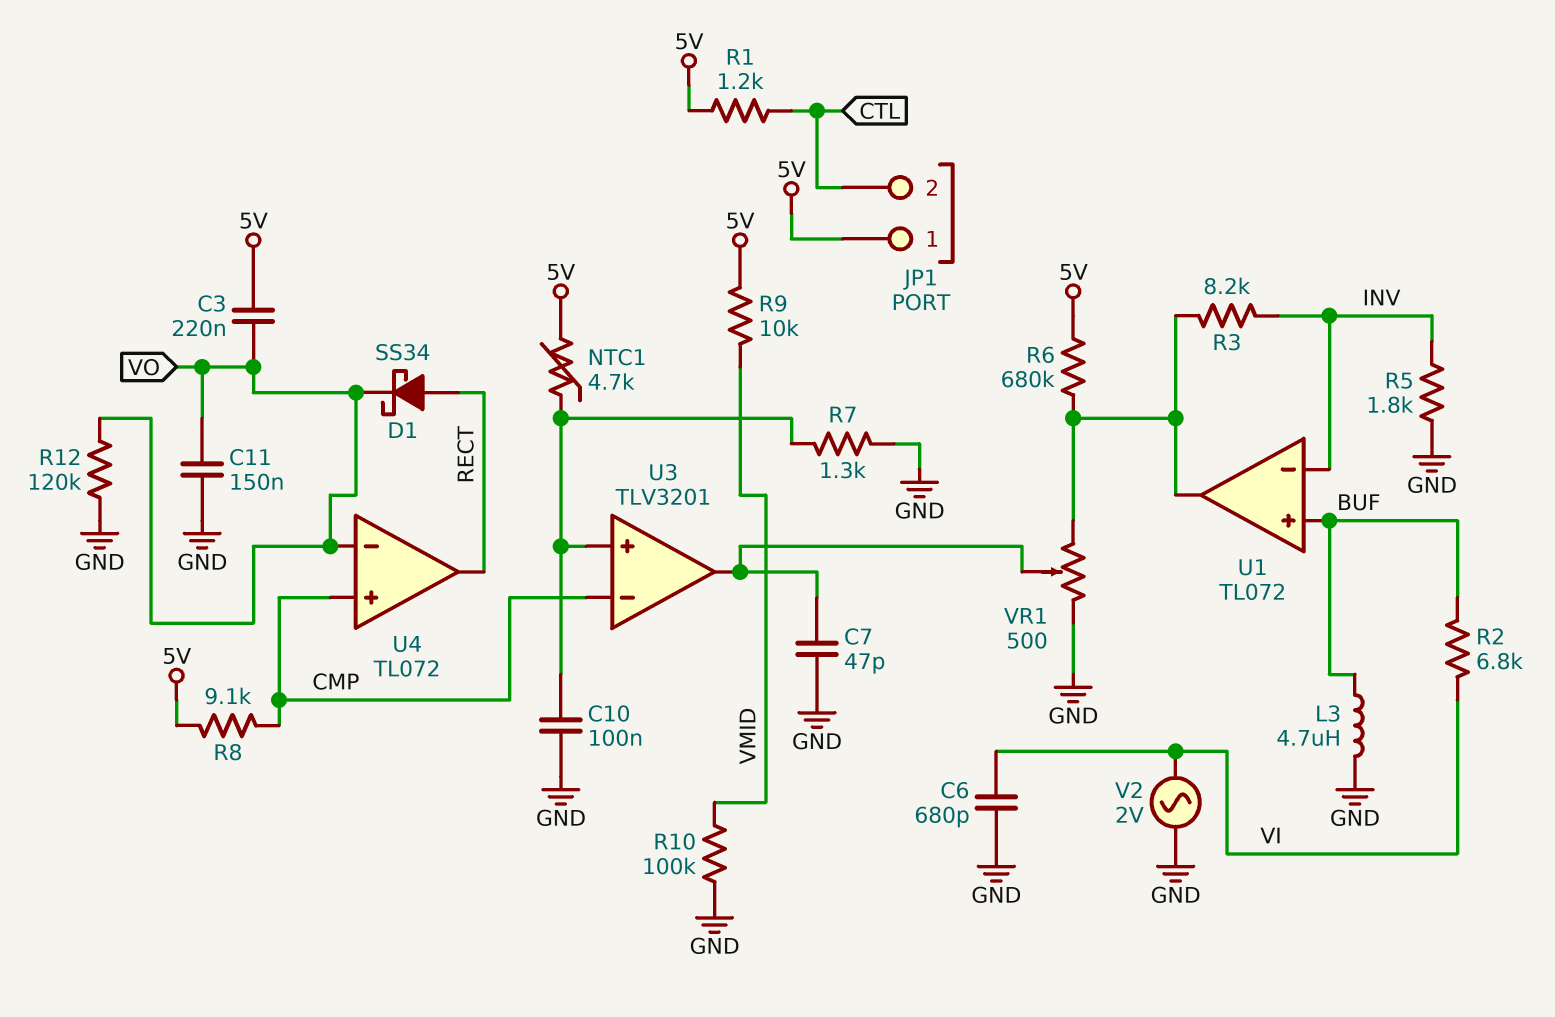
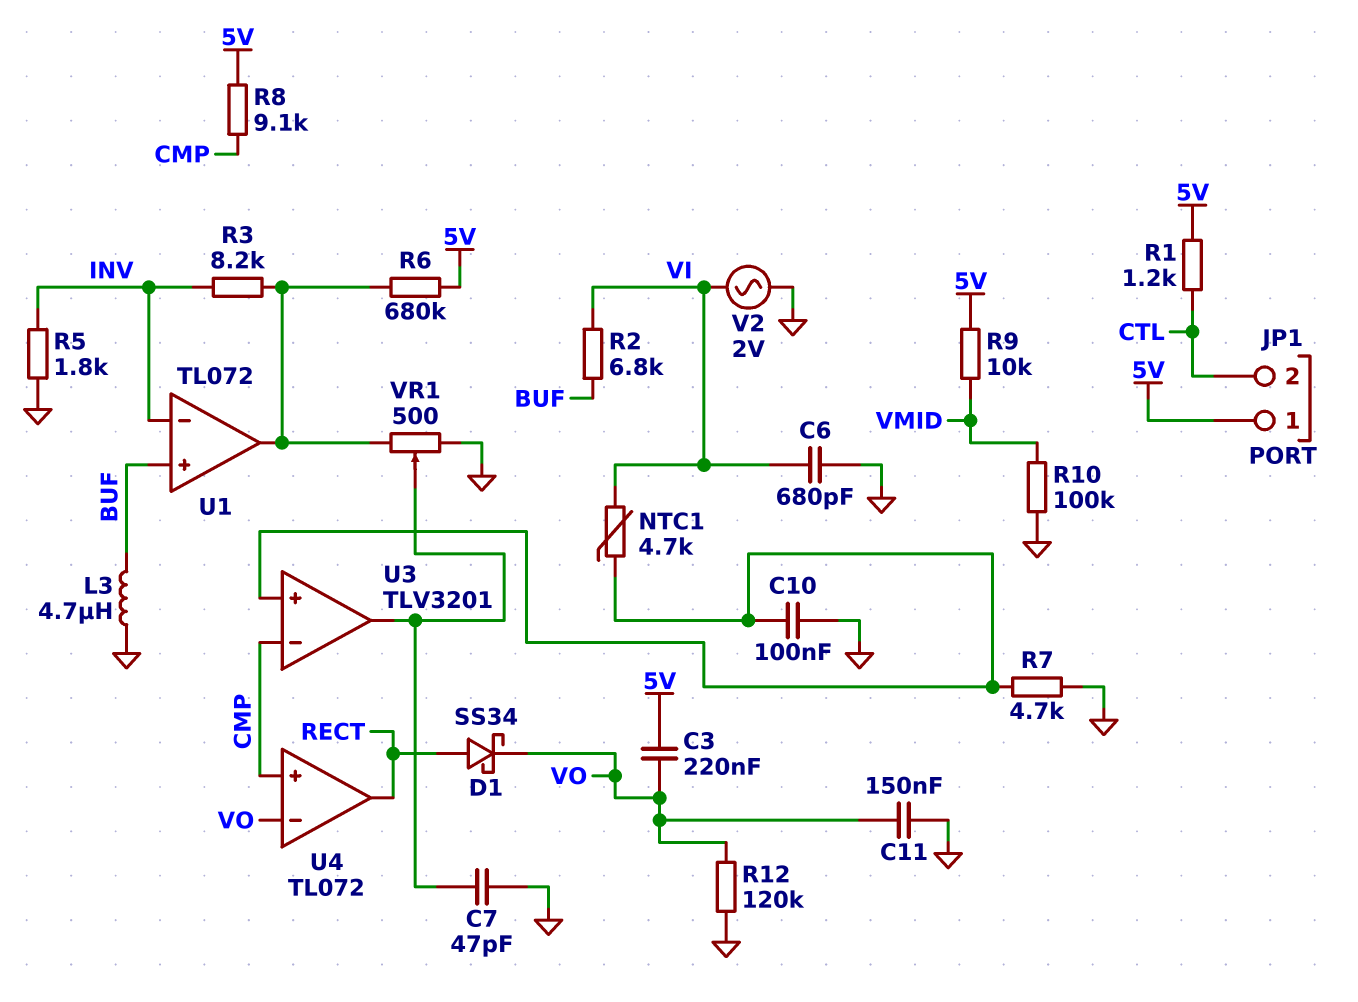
NTC1: 4.7k (5V, U3/in+) -> 4.7k (U3/in+, VI)
R7: 1.3k (GND, U3/in+) -> 4.7k (GND, U3/in+)

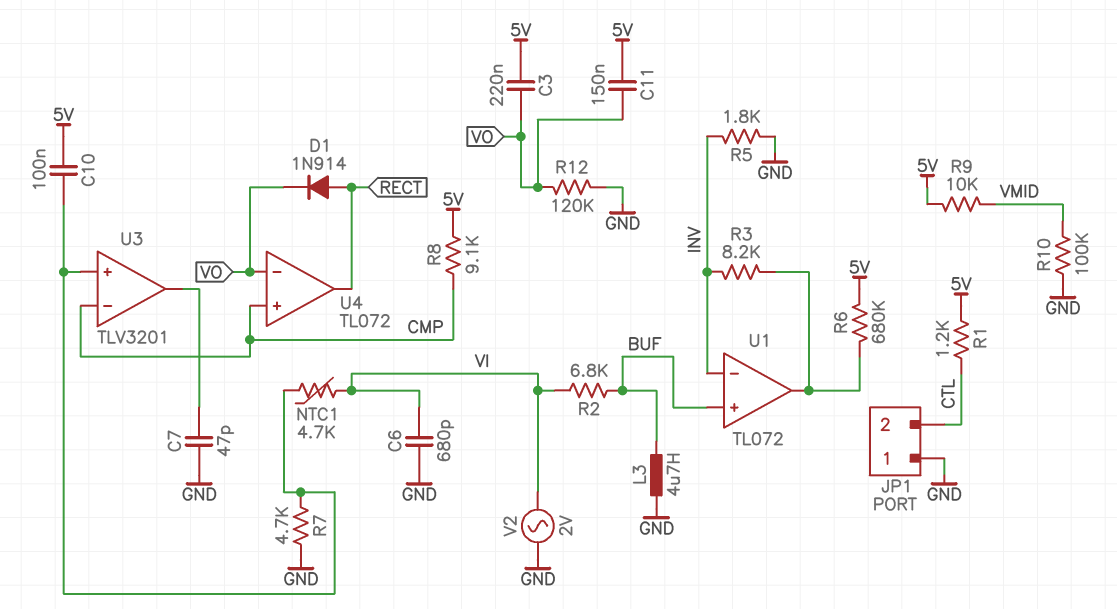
C10: 100nF (GND, U3/in+) -> 100nF (5V, U3/in+)
C11: 150nF (GND, VO) -> 150nF (5V, VO)
D1: schottky SS34 (A RECT, K VO) -> diode 1N914 (A RECT, K VO)
JP1 pin 1: 5V -> GND
VR1: 500 (GND, U1/out, wiper U3/out) -> none

